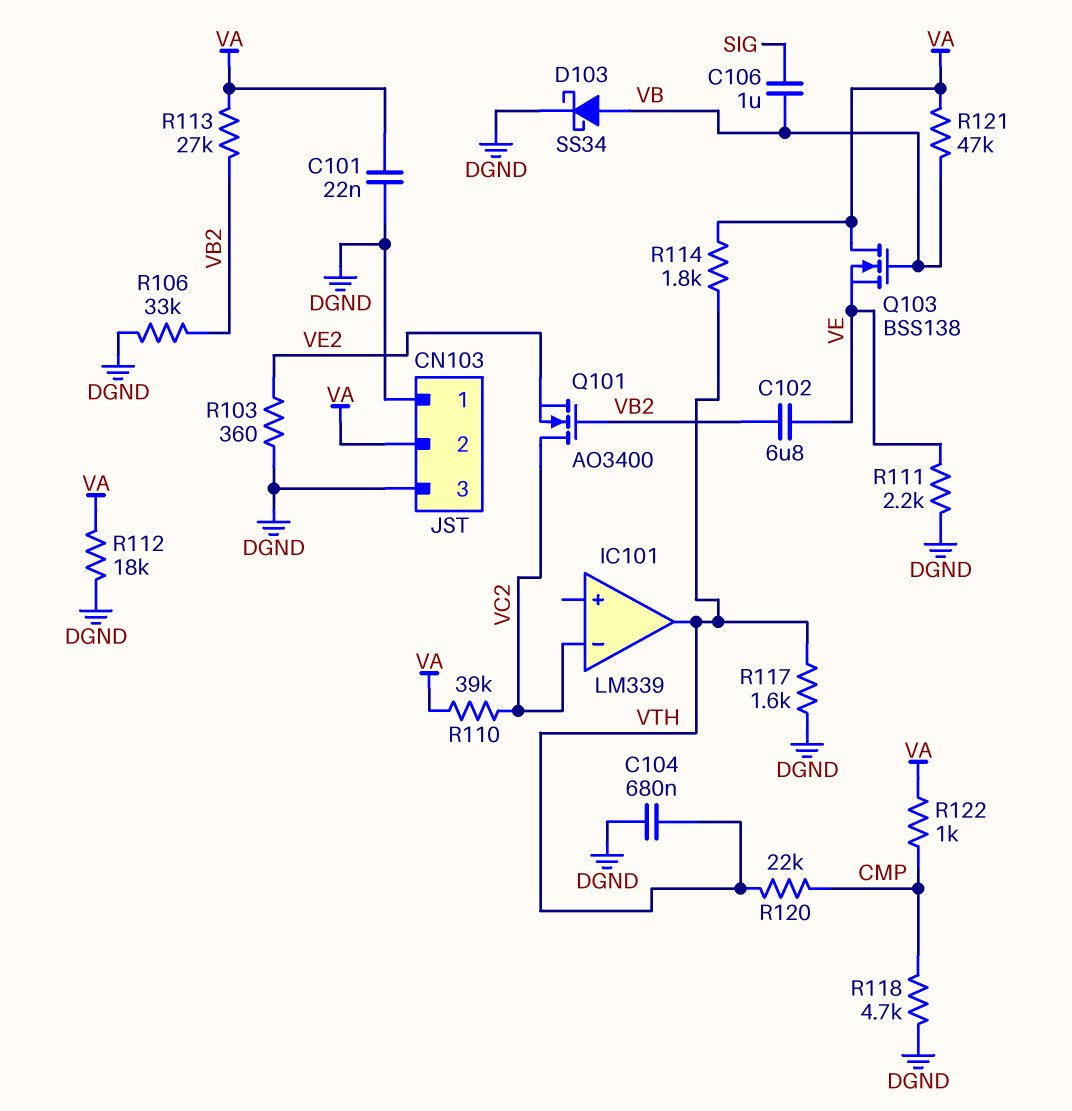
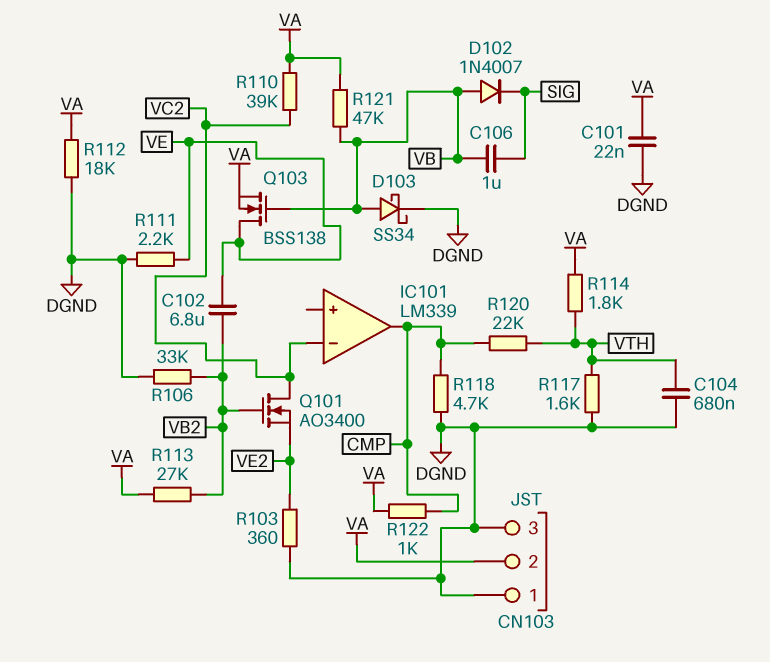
D102: none -> diode 1N4007 (A VB, K SIG)
IC101 pin out: VTH -> CMP
Q103: NMOS BSS138 (G VB, D VA, S VE) -> NMOS BSS138 (G VB, D VE, S VA)

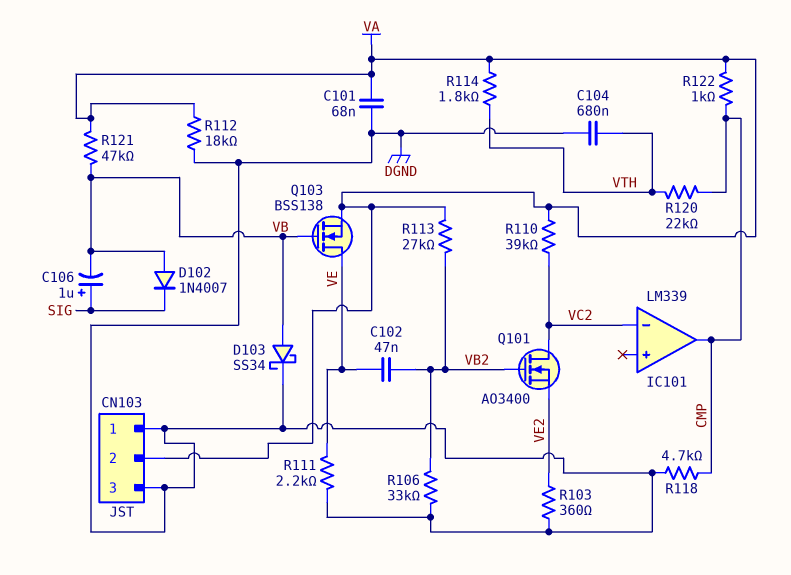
C101: 22nF (DGND, VA) -> 68nF (DGND, VA)
C102: 6.8uF (VB2, VE) -> 47nF (VB2, VE)
C106: 1uF (SIG, VB) -> 1uF (plus SIG, minus VB)
R117: 1.6k (DGND, VTH) -> none

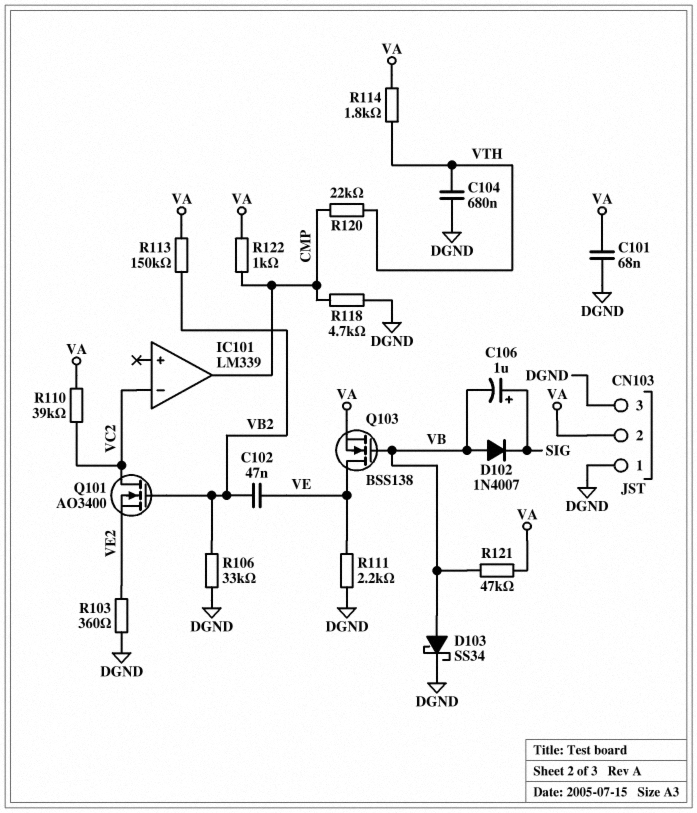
R112: 18k (DGND, VA) -> none
R113: 27k (VA, VB2) -> 150k (VA, VB2)

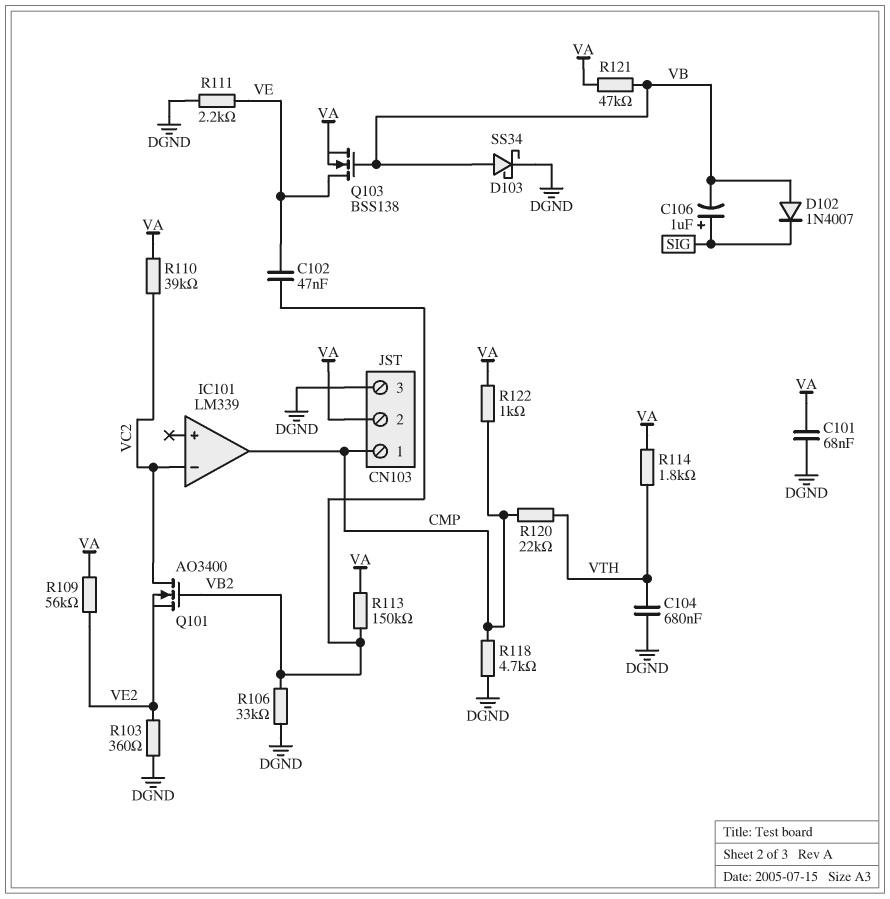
CN103 pin 1: DGND -> CMP
R109: none -> 56k (VA, VE2)

